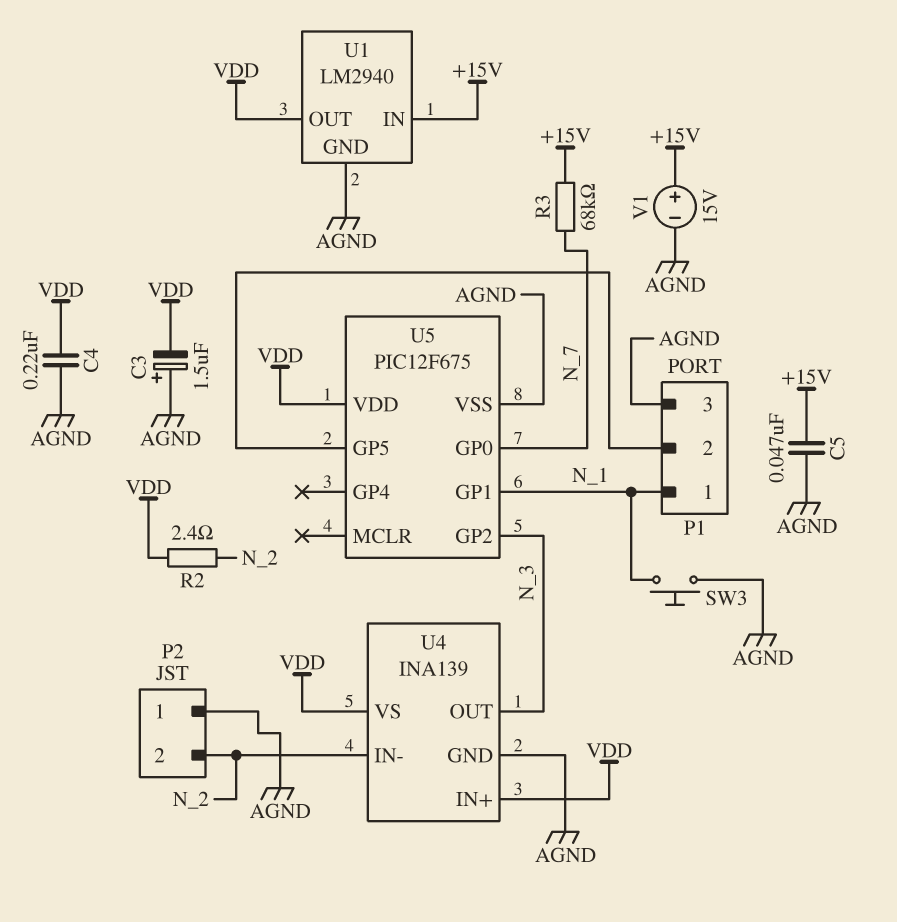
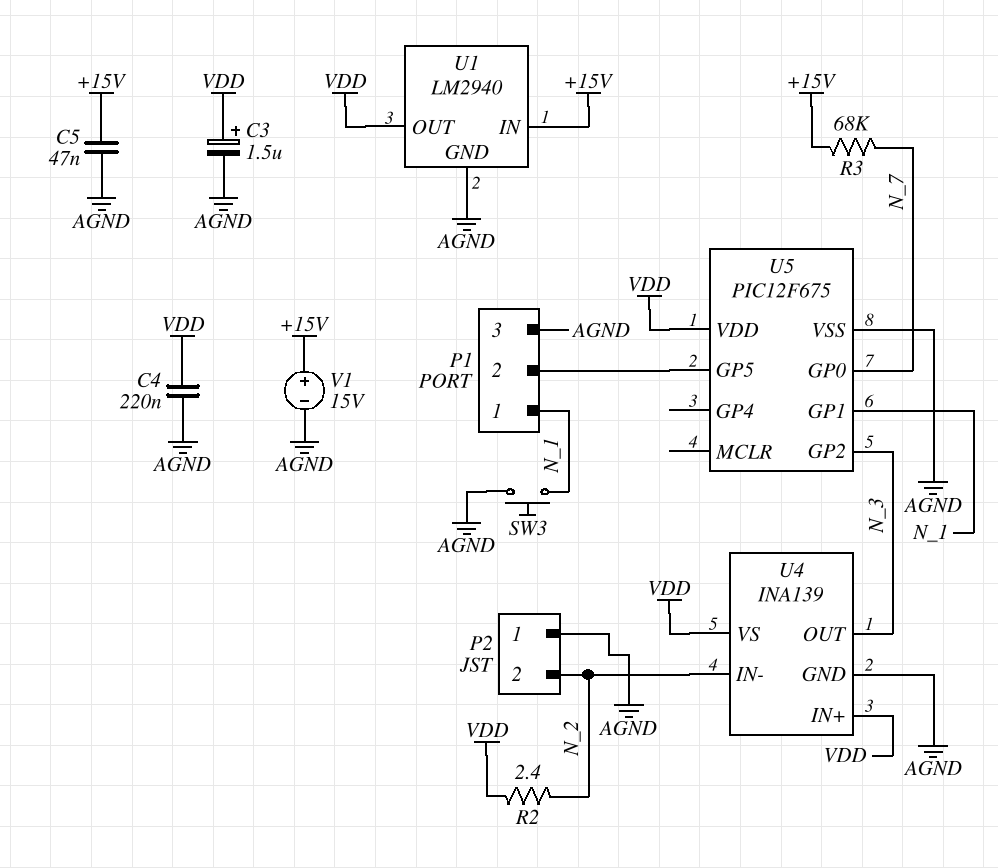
C3: 1.5uF (plus AGND, minus VDD) -> 1.5uF (plus VDD, minus AGND)

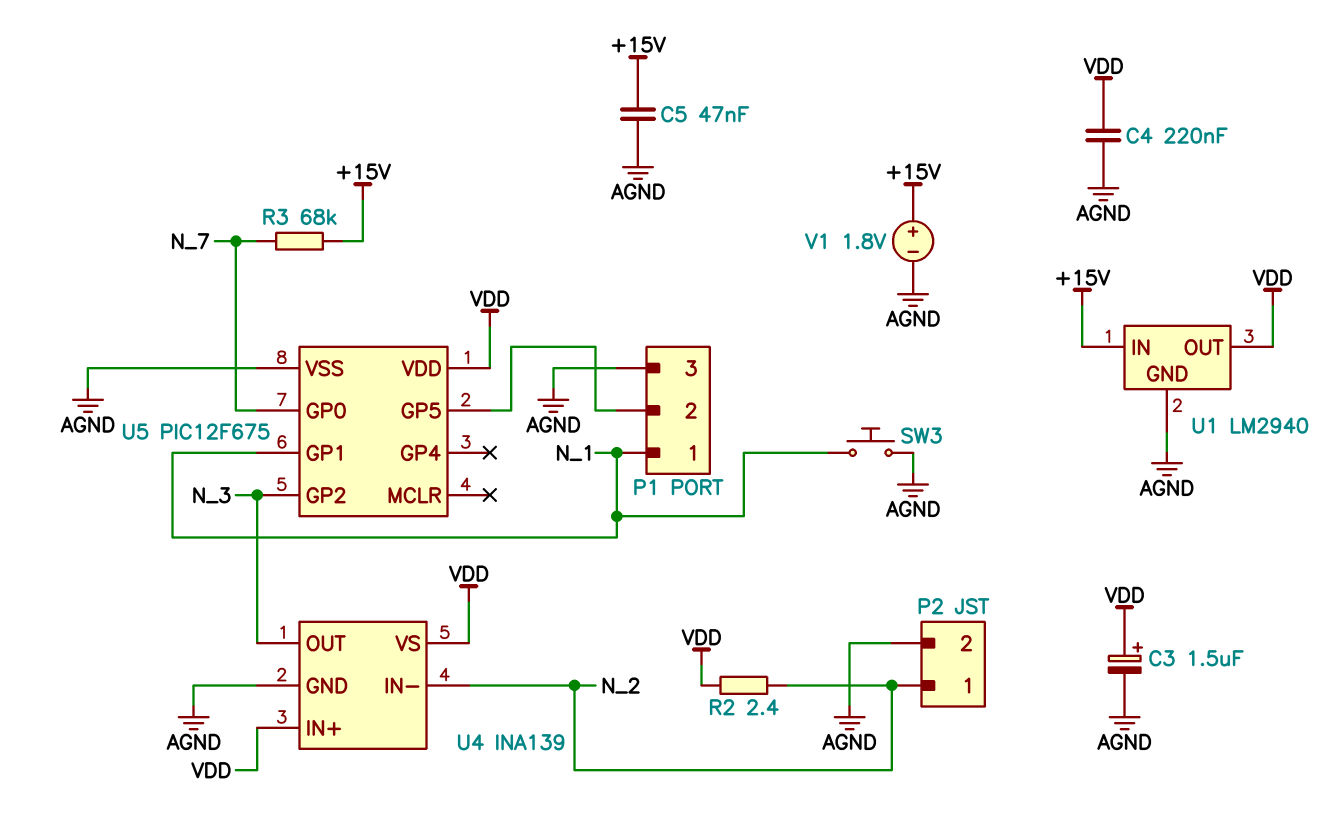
P2 pin 1: AGND -> N_2
P2 pin 2: N_2 -> AGND
V1: 15V (plus +15V, minus AGND) -> 1.8V (plus +15V, minus AGND)

